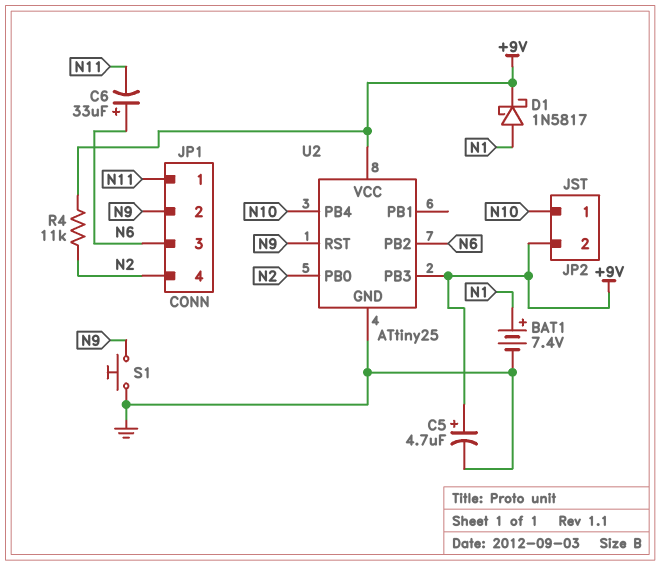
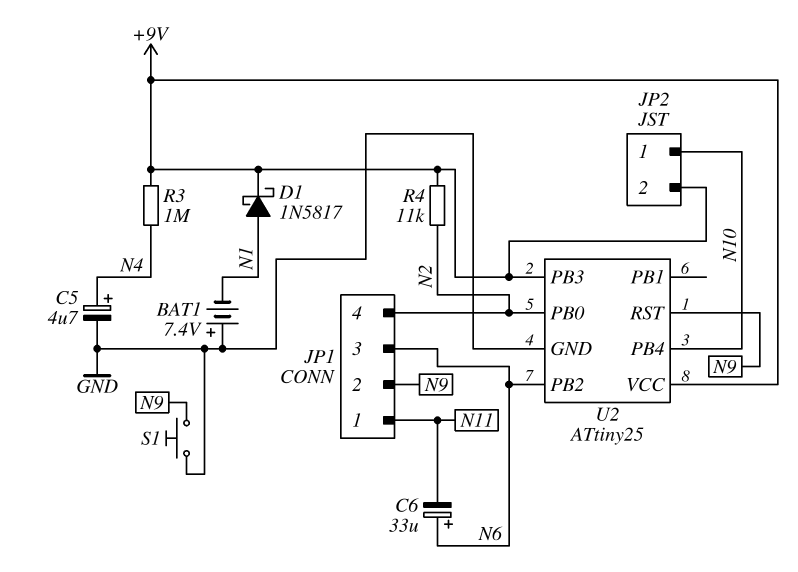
BAT1: 7.4V (plus N1, minus GND) -> 7.4V (plus GND, minus N1)
C5: 4.7uF (plus +9V, minus GND) -> 4.7uF (plus N4, minus GND)
R3: none -> 1M (+9V, N4)

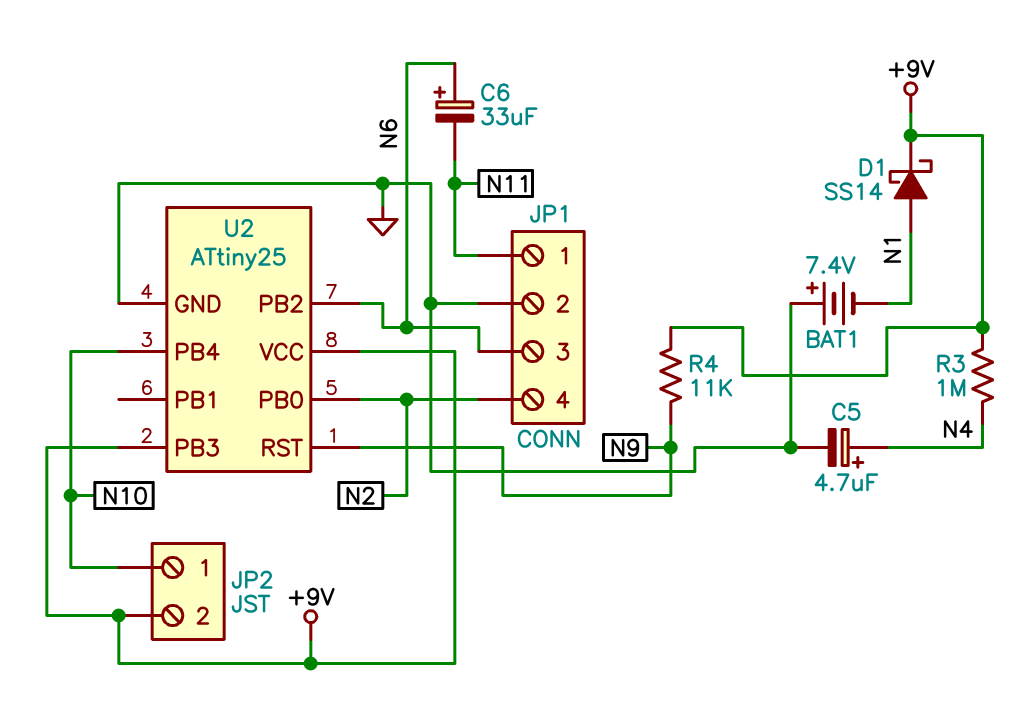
D1: schottky 1N5817 (A N1, K +9V) -> schottky SS14 (A N1, K +9V)
JP1 pin 2: N9 -> GND
R4: 11k (+9V, N2) -> 11k (+9V, N9)
S1: button (GND, N9) -> none

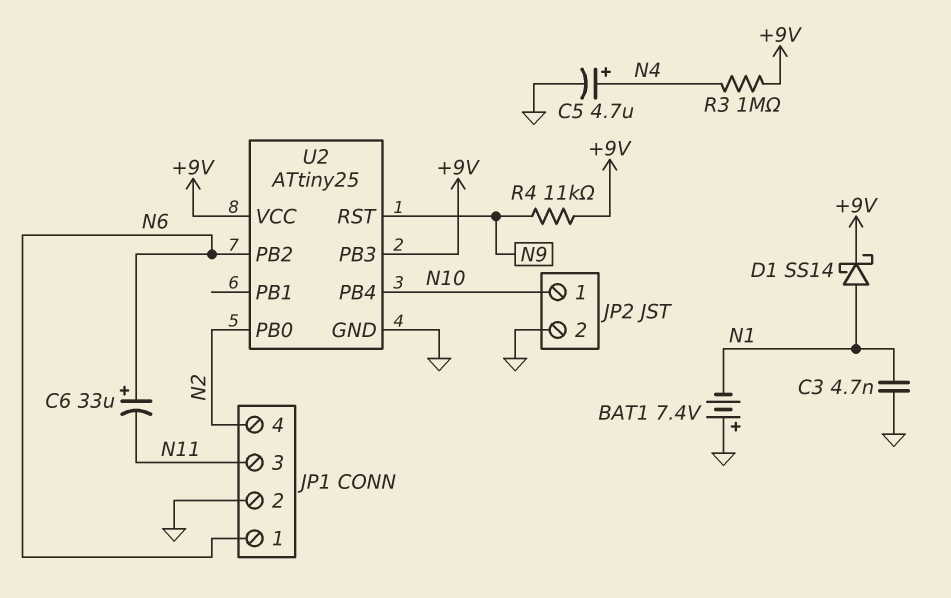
C3: none -> 4.7nF (GND, N1)
JP1 pin 1: N11 -> N6
JP1 pin 3: N6 -> N11
JP2 pin 2: +9V -> GND

